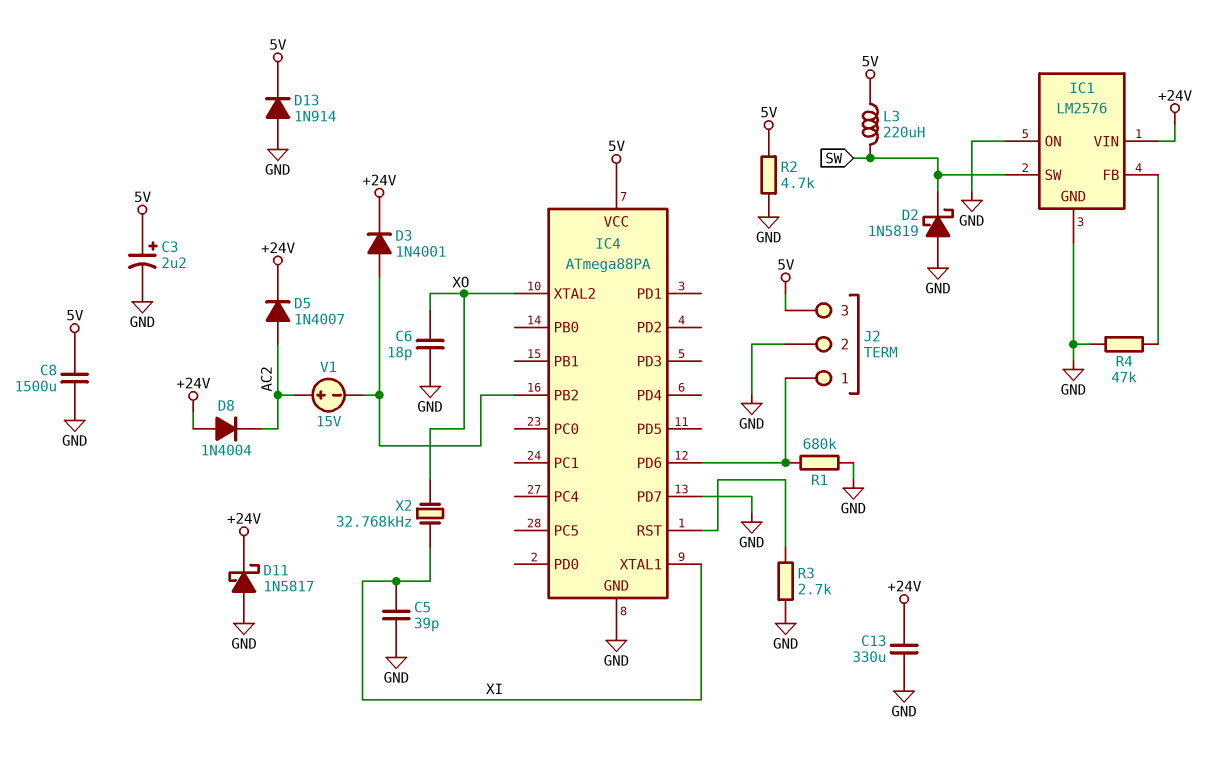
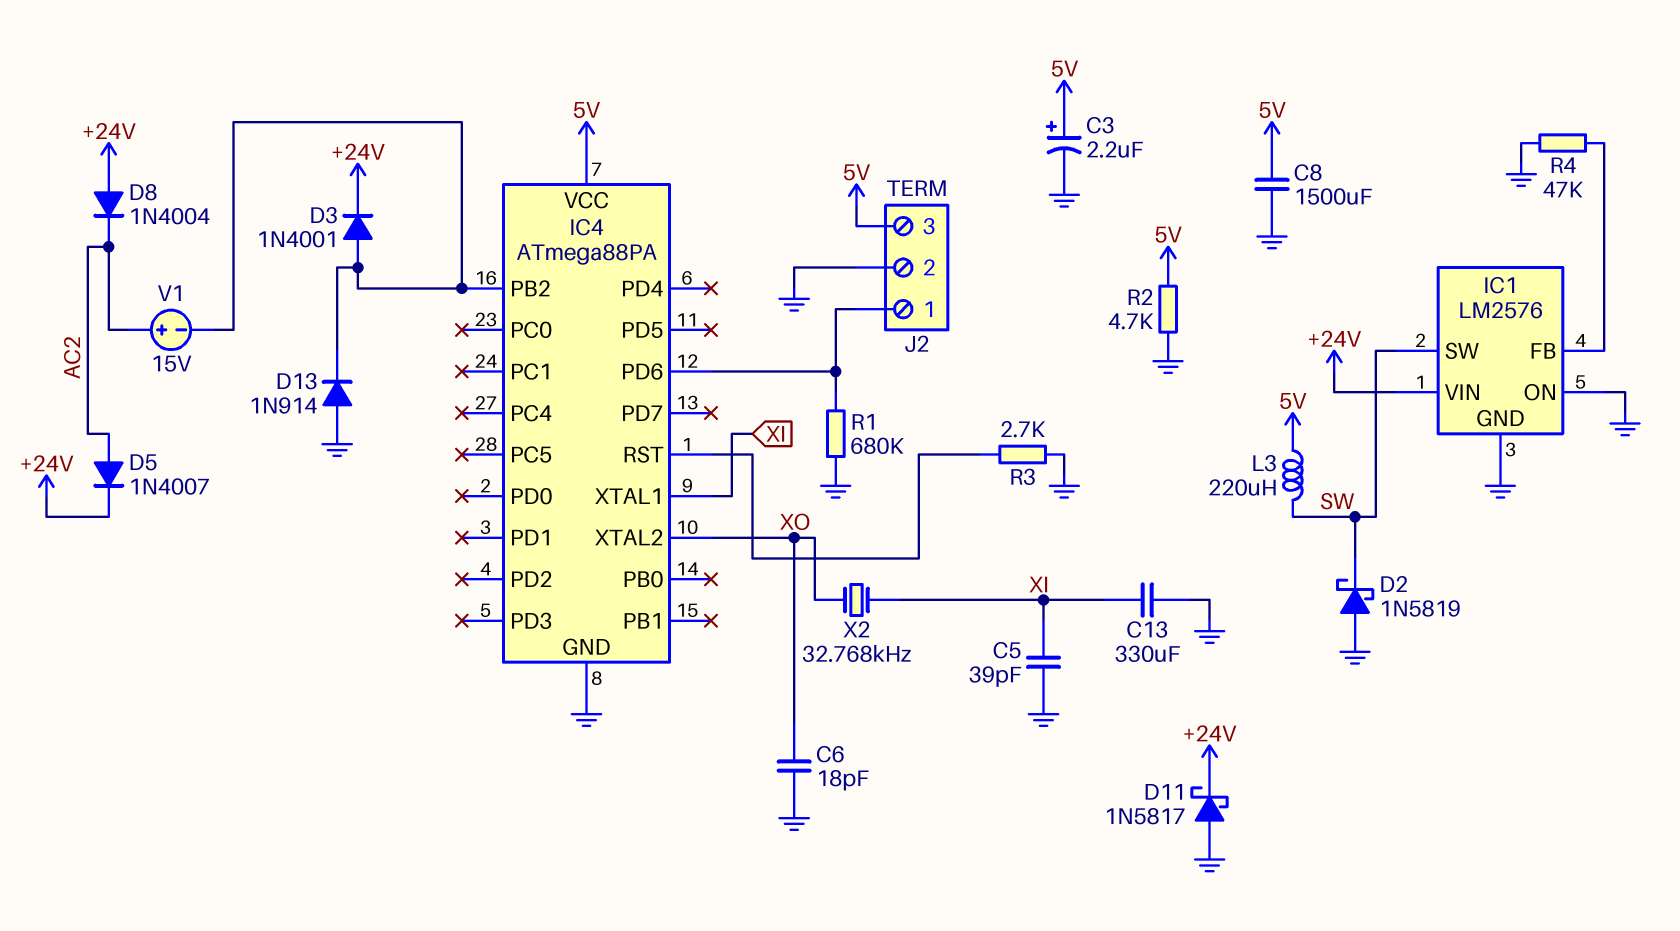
C13: 330uF (+24V, GND) -> 330uF (GND, XI)
D13: diode 1N914 (A GND, K 5V) -> diode 1N914 (A GND, K IC4/PB2)
IC4 pin PD7: GND -> none

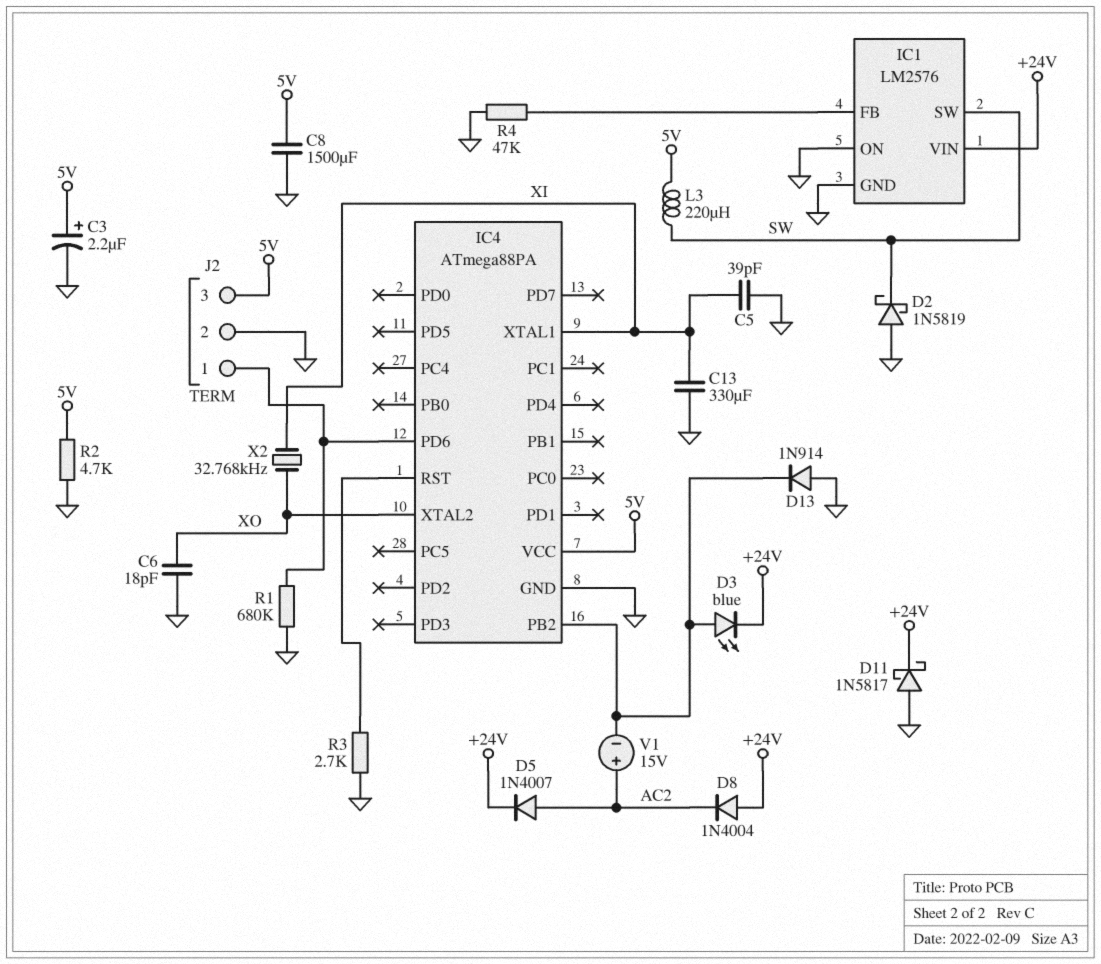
D3: diode 1N4001 (A IC4/PB2, K +24V) -> LED blue (A IC4/PB2, K +24V)

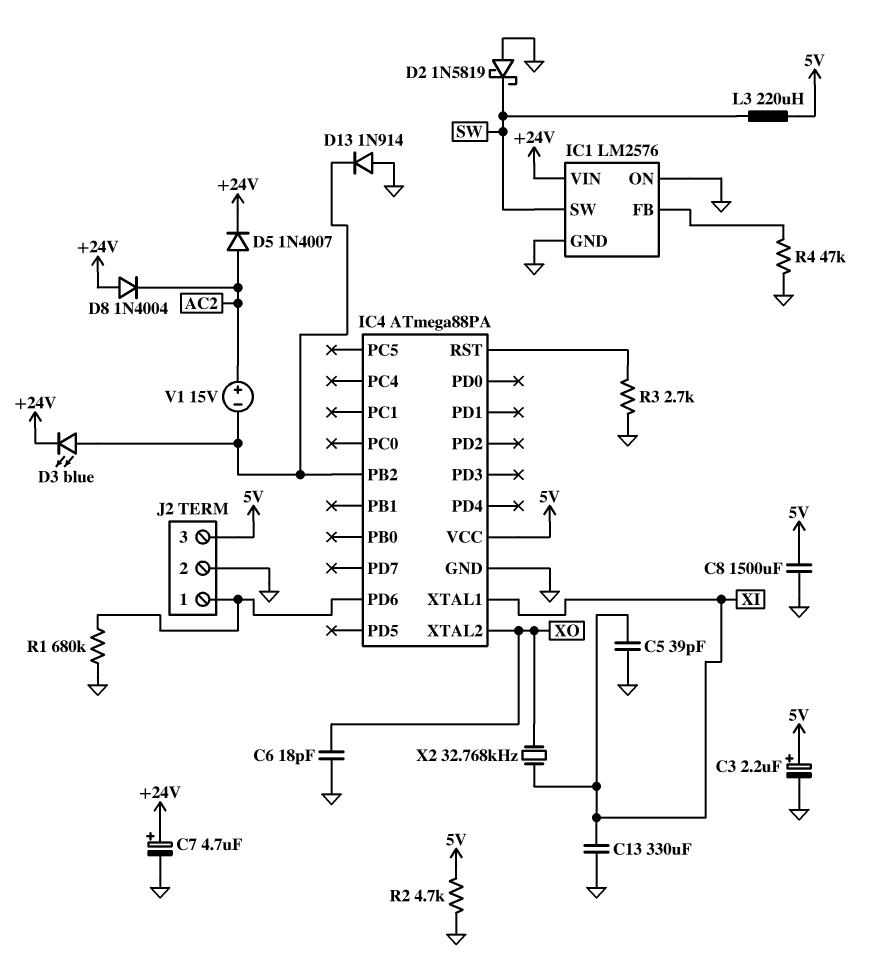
C7: none -> 4.7uF (plus +24V, minus GND)
D11: schottky 1N5817 (A GND, K +24V) -> none

